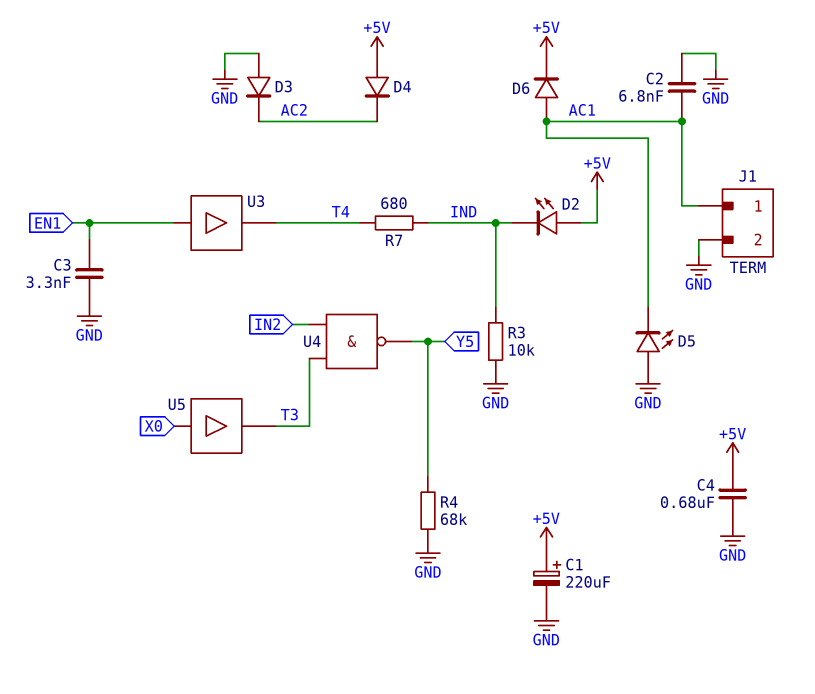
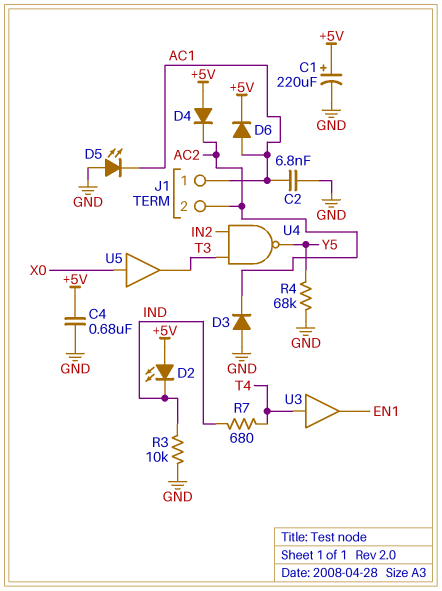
C3: 3.3nF (EN1, GND) -> none
J1 pin 2: GND -> AC2
U3: buffer (in EN1, out T4) -> buffer (in T4, out EN1)

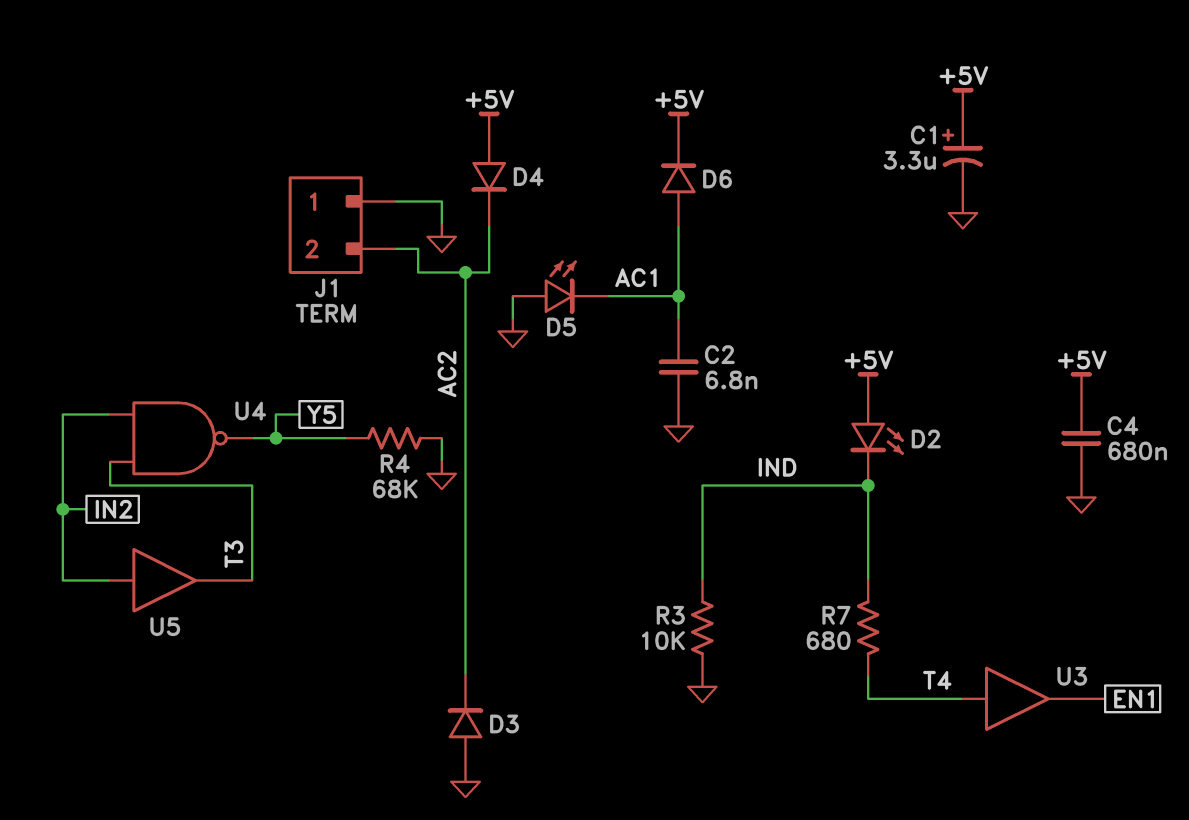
C1: 220uF (plus +5V, minus GND) -> 3.3uF (plus +5V, minus GND)
J1 pin 1: AC1 -> GND
U5: buffer (in X0, out T3) -> buffer (in IN2, out T3)

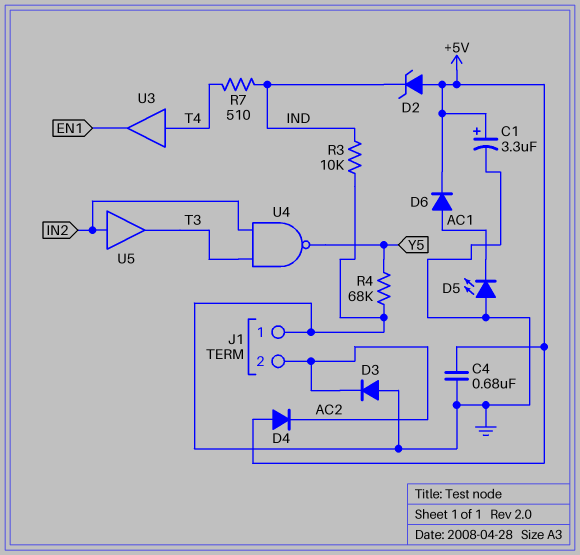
C2: 6.8nF (AC1, GND) -> none
D2: LED (A +5V, K IND) -> zener (A +5V, K IND)
R7: 680 (IND, T4) -> 510 (IND, T4)

